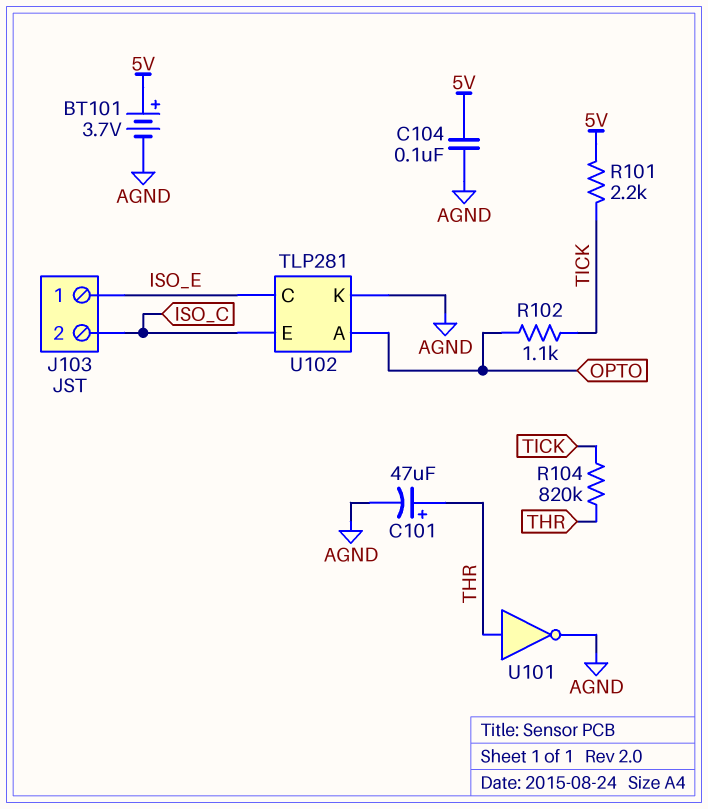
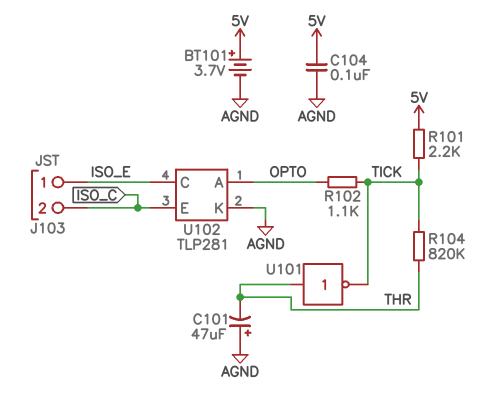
C101: 47uF (plus THR, minus AGND) -> 47uF (plus AGND, minus THR)
U101: NOT (in THR, out AGND) -> NOT (in THR, out TICK)

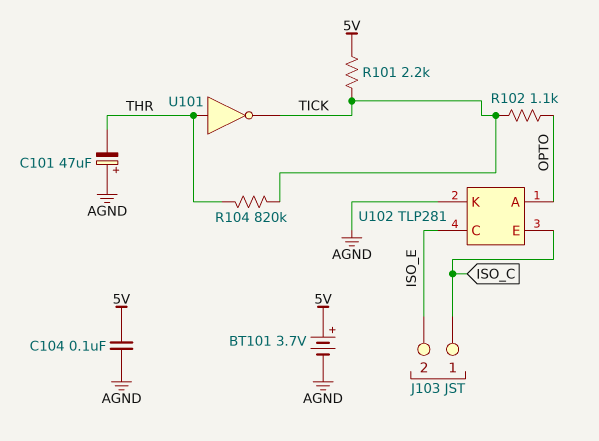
J103 pin 1: ISO_E -> ISO_C
J103 pin 2: ISO_C -> ISO_E

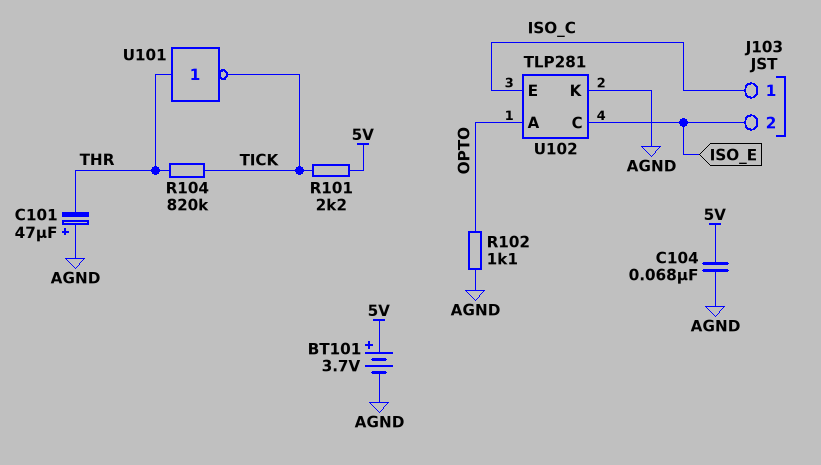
C104: 100nF (5V, AGND) -> 68nF (5V, AGND)
R102: 1.1k (OPTO, TICK) -> 1.1k (AGND, OPTO)

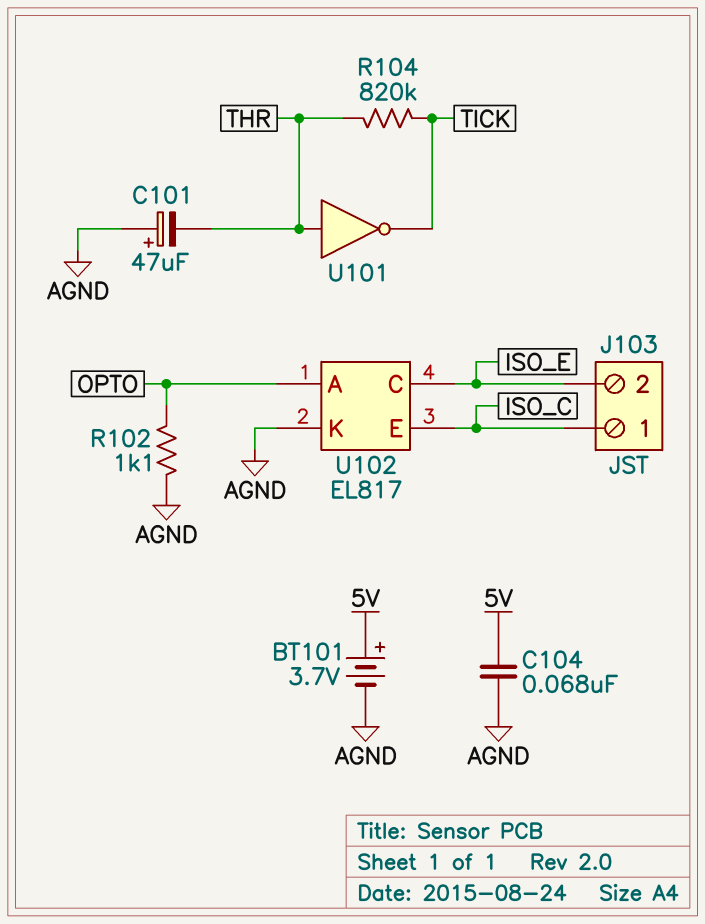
R101: 2.2k (5V, TICK) -> none
U102: TLP281 -> EL817

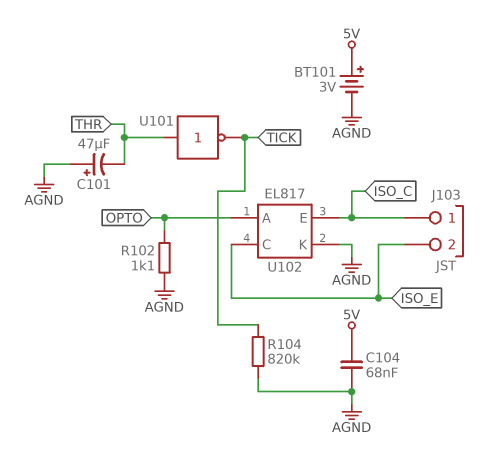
BT101: 3.7V (plus 5V, minus AGND) -> 3V (plus 5V, minus AGND)
R104: 820k (THR, TICK) -> 820k (AGND, TICK)

